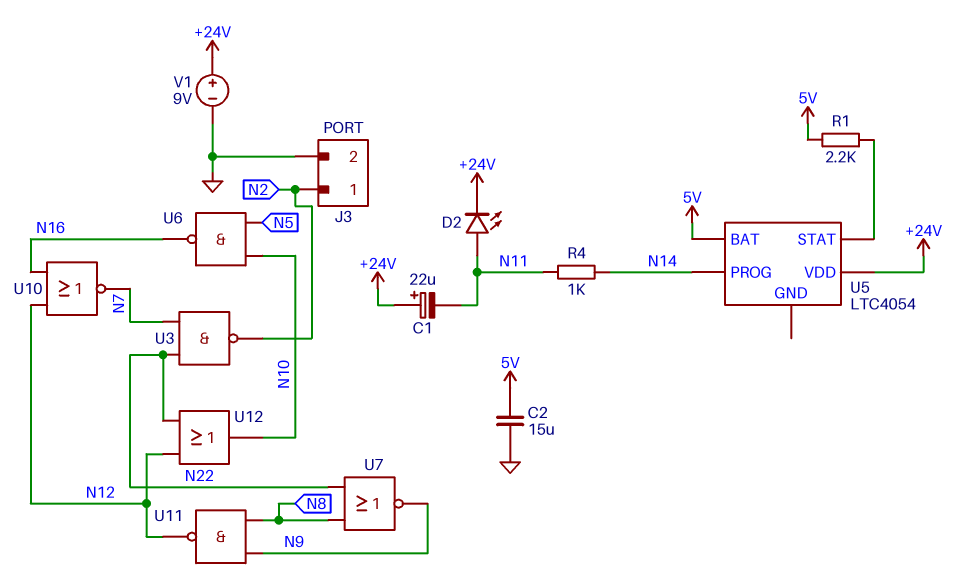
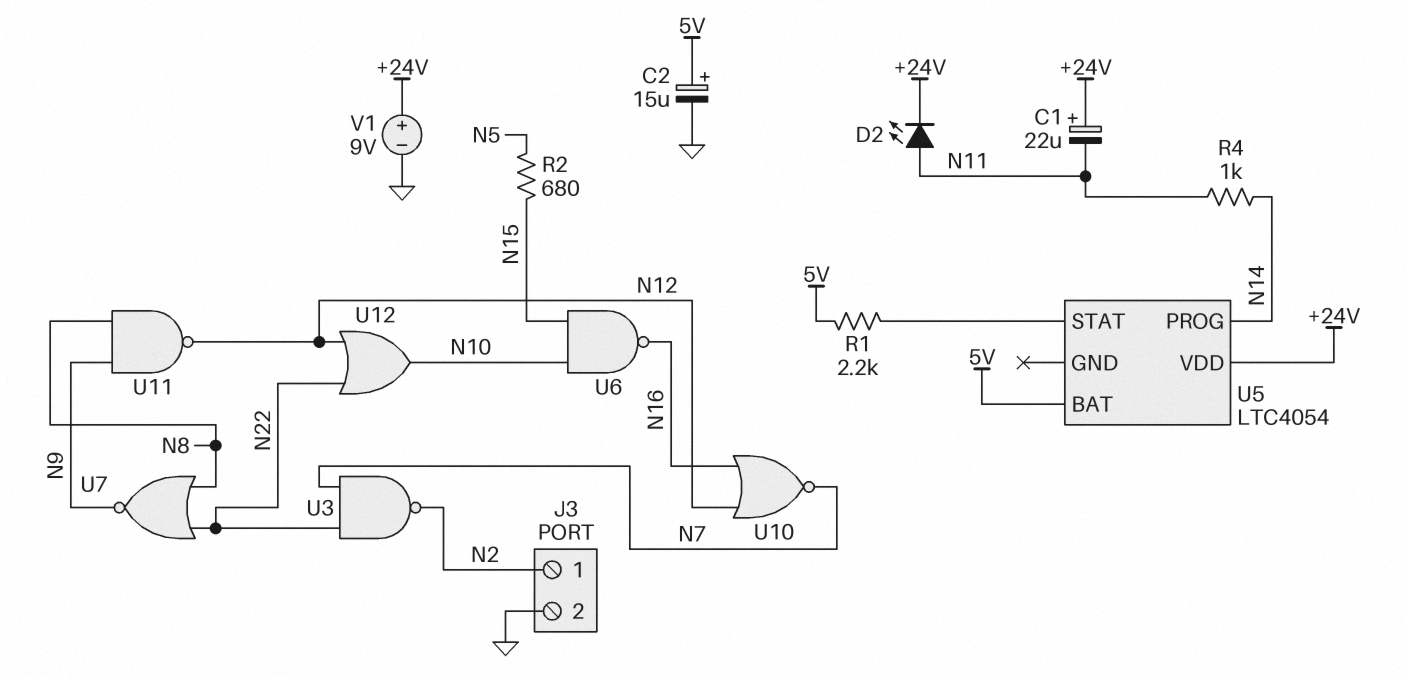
C2: 15uF (5V, GND) -> 15uF (plus 5V, minus GND)
R2: none -> 680 (N5, N15)
U6: NAND (in N5, in N10, out N16) -> NAND (in N10, in N15, out N16)

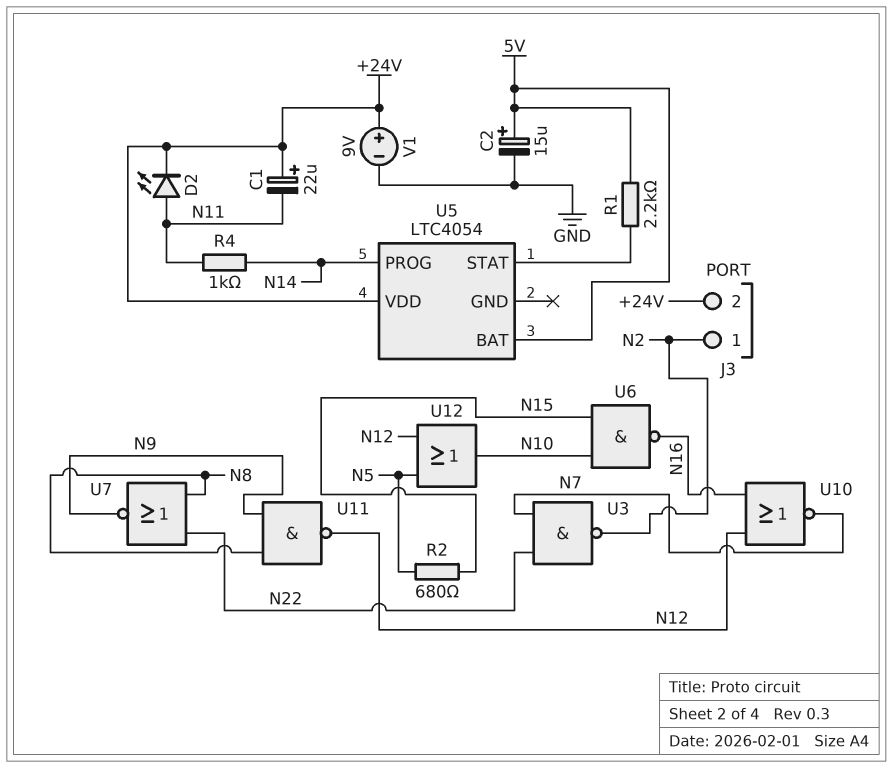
J3 pin 2: GND -> +24V
U12: OR (in N12, in N22, out N10) -> OR (in N5, in N12, out N10)

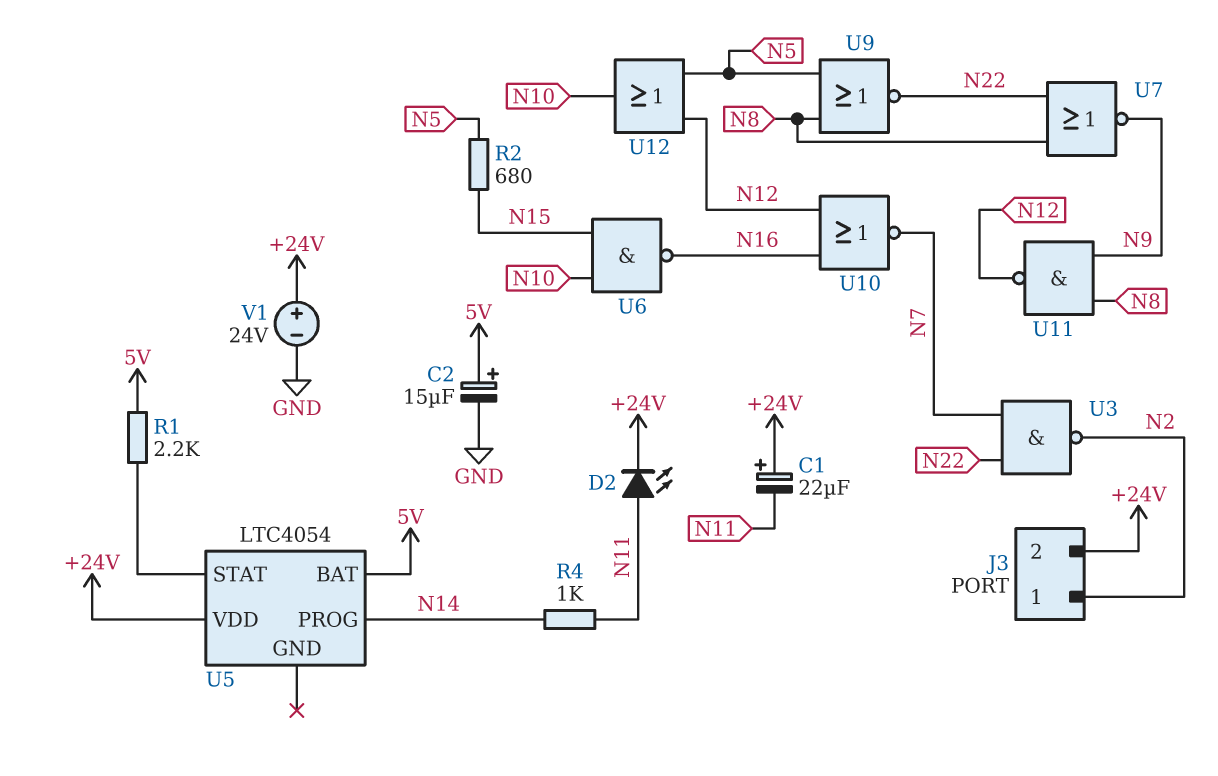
U9: none -> NOR (in N5, in N8, out N22)
V1: 9V (plus +24V, minus GND) -> 24V (plus +24V, minus GND)

